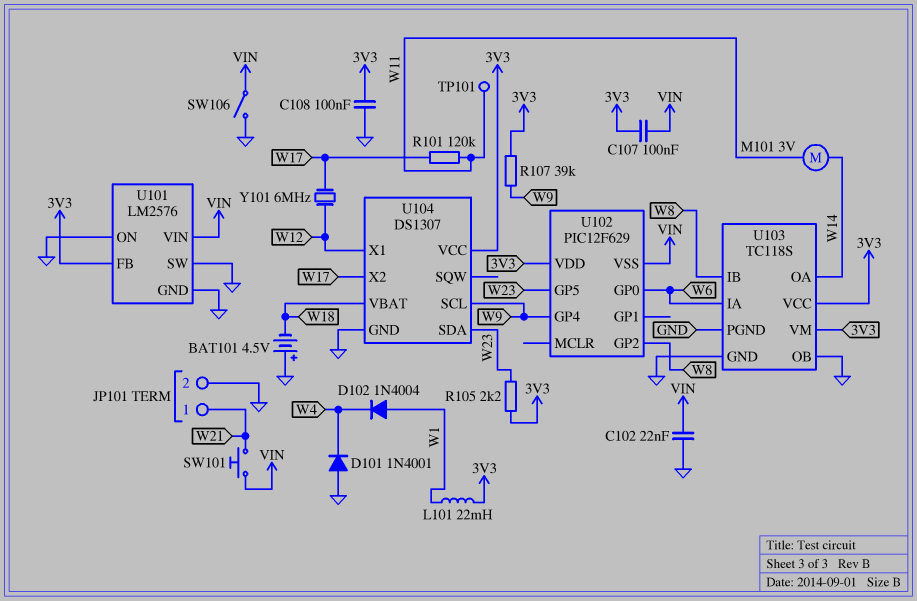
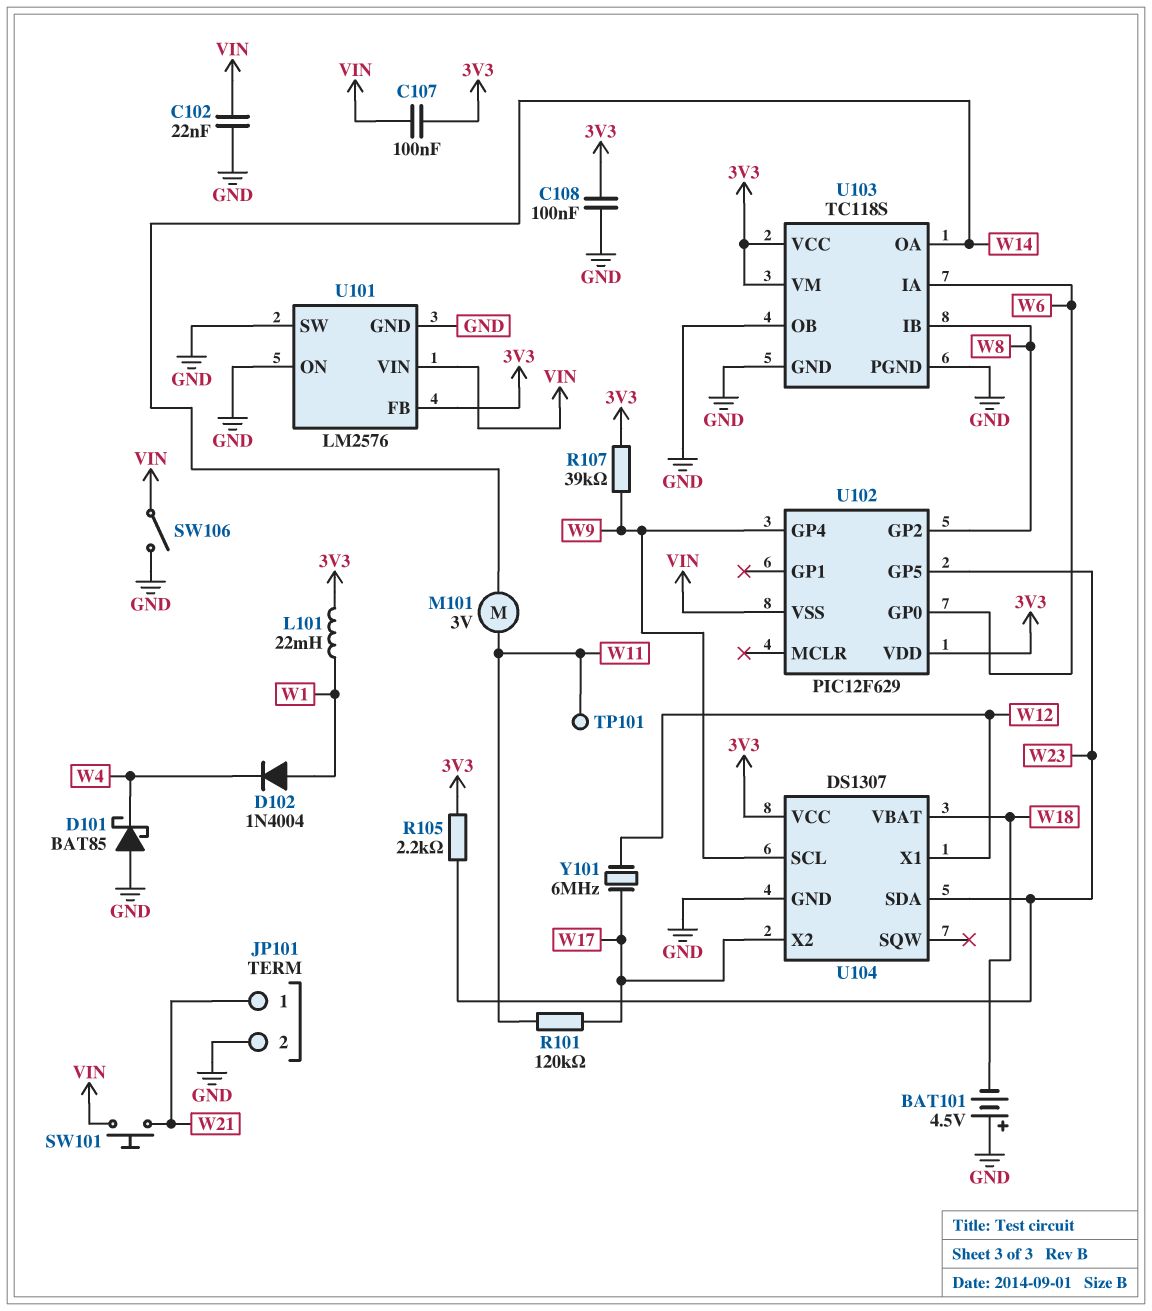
D101: diode 1N4001 (A GND, K W4) -> schottky BAT85 (A GND, K W4)

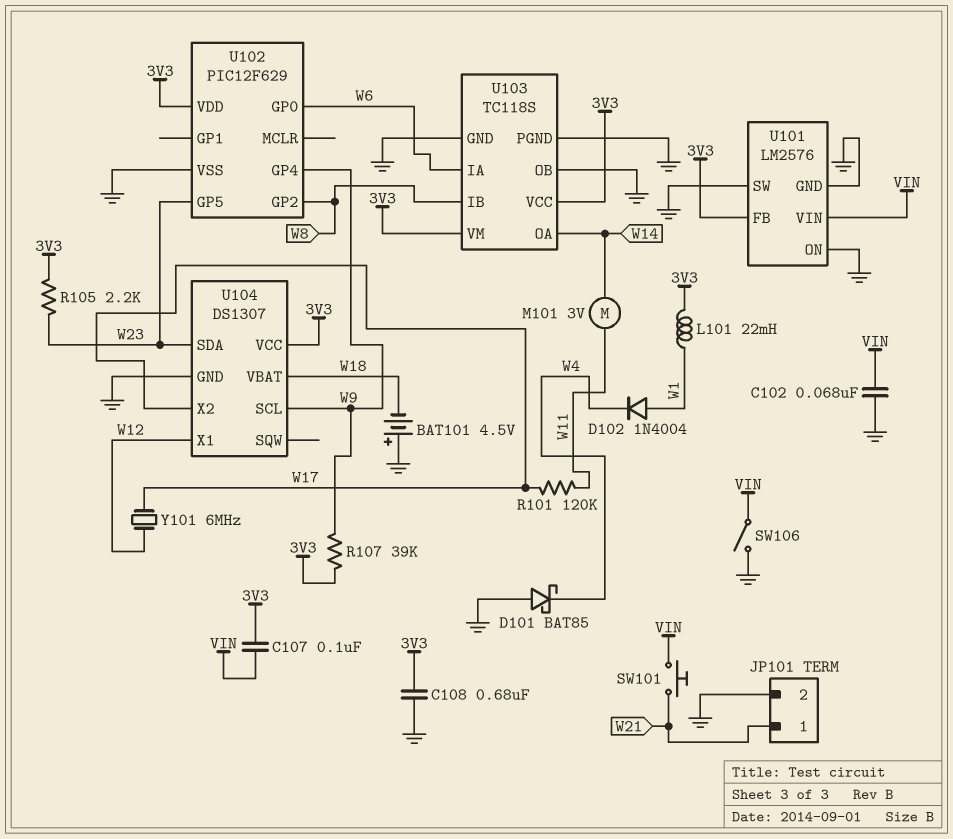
C102: 22nF (GND, VIN) -> 68nF (GND, VIN)
C108: 100nF (3V3, GND) -> 680nF (3V3, GND)
TP101: test point (W11) -> none
U102 pin VSS: VIN -> GND

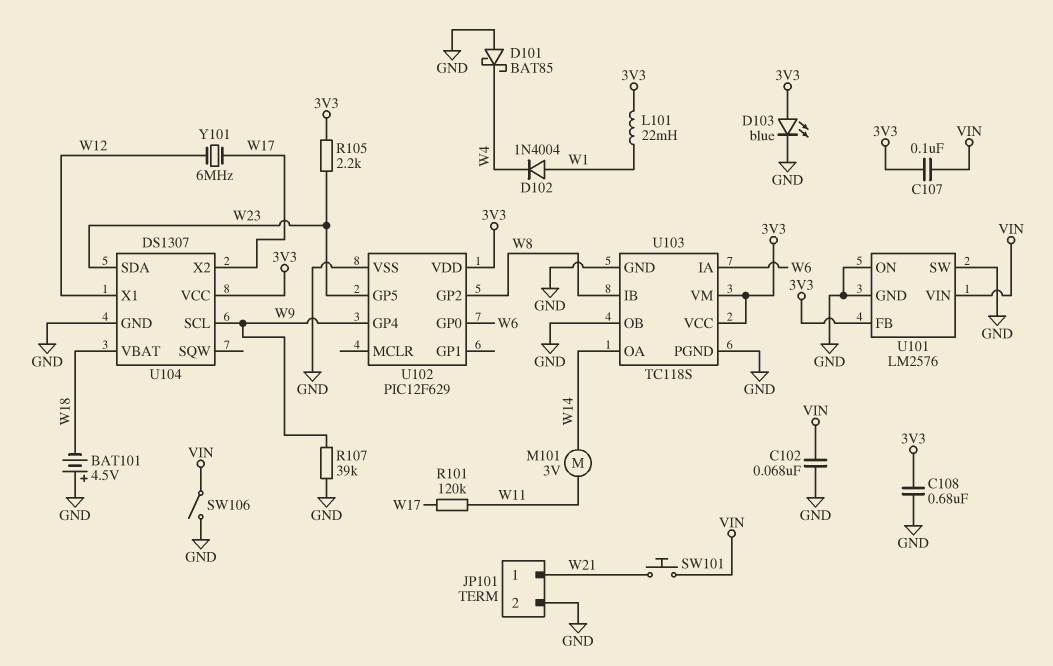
D103: none -> LED blue (A 3V3, K GND)
R107: 39k (3V3, W9) -> 39k (GND, W9)

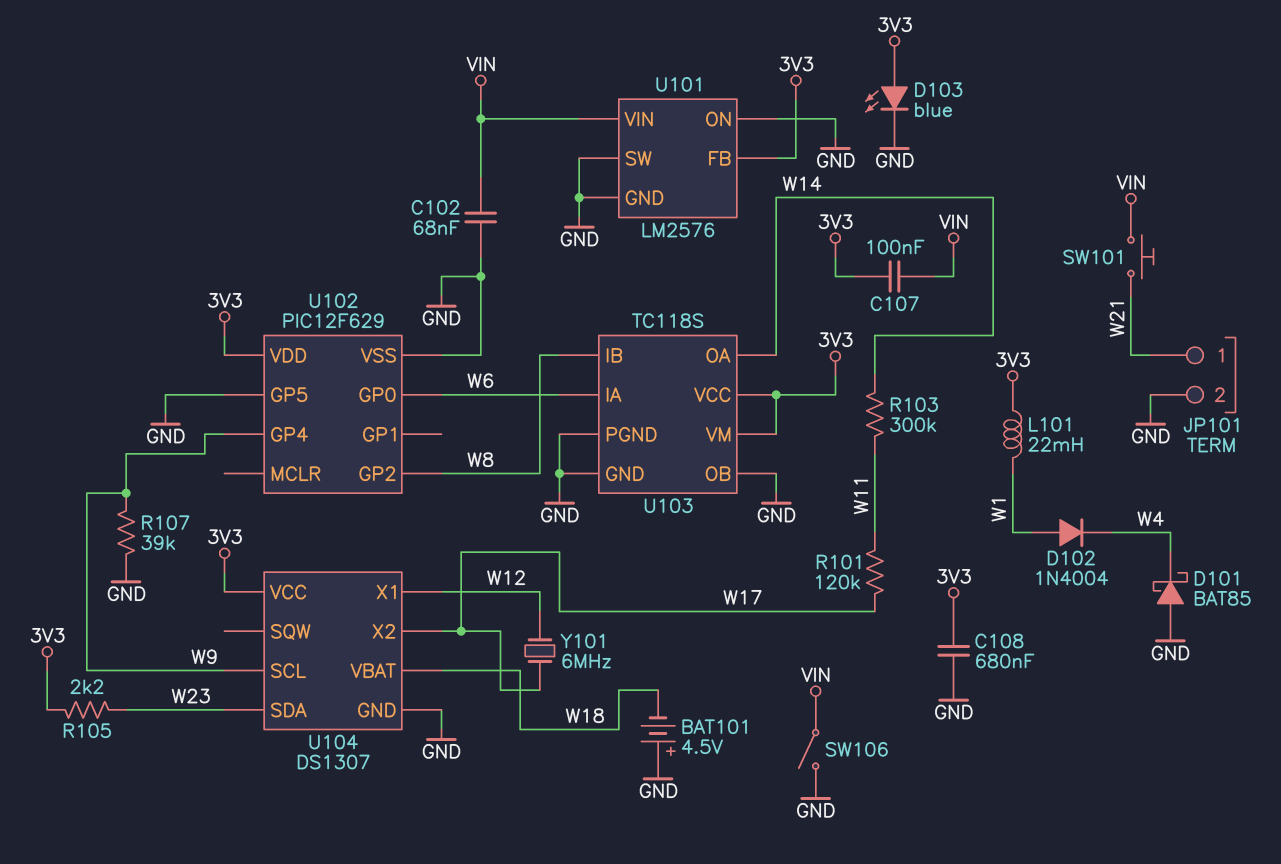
M101: motor 3V (W11, W14) -> none
R103: none -> 300k (W11, W14)
U102 pin GP5: W23 -> GND

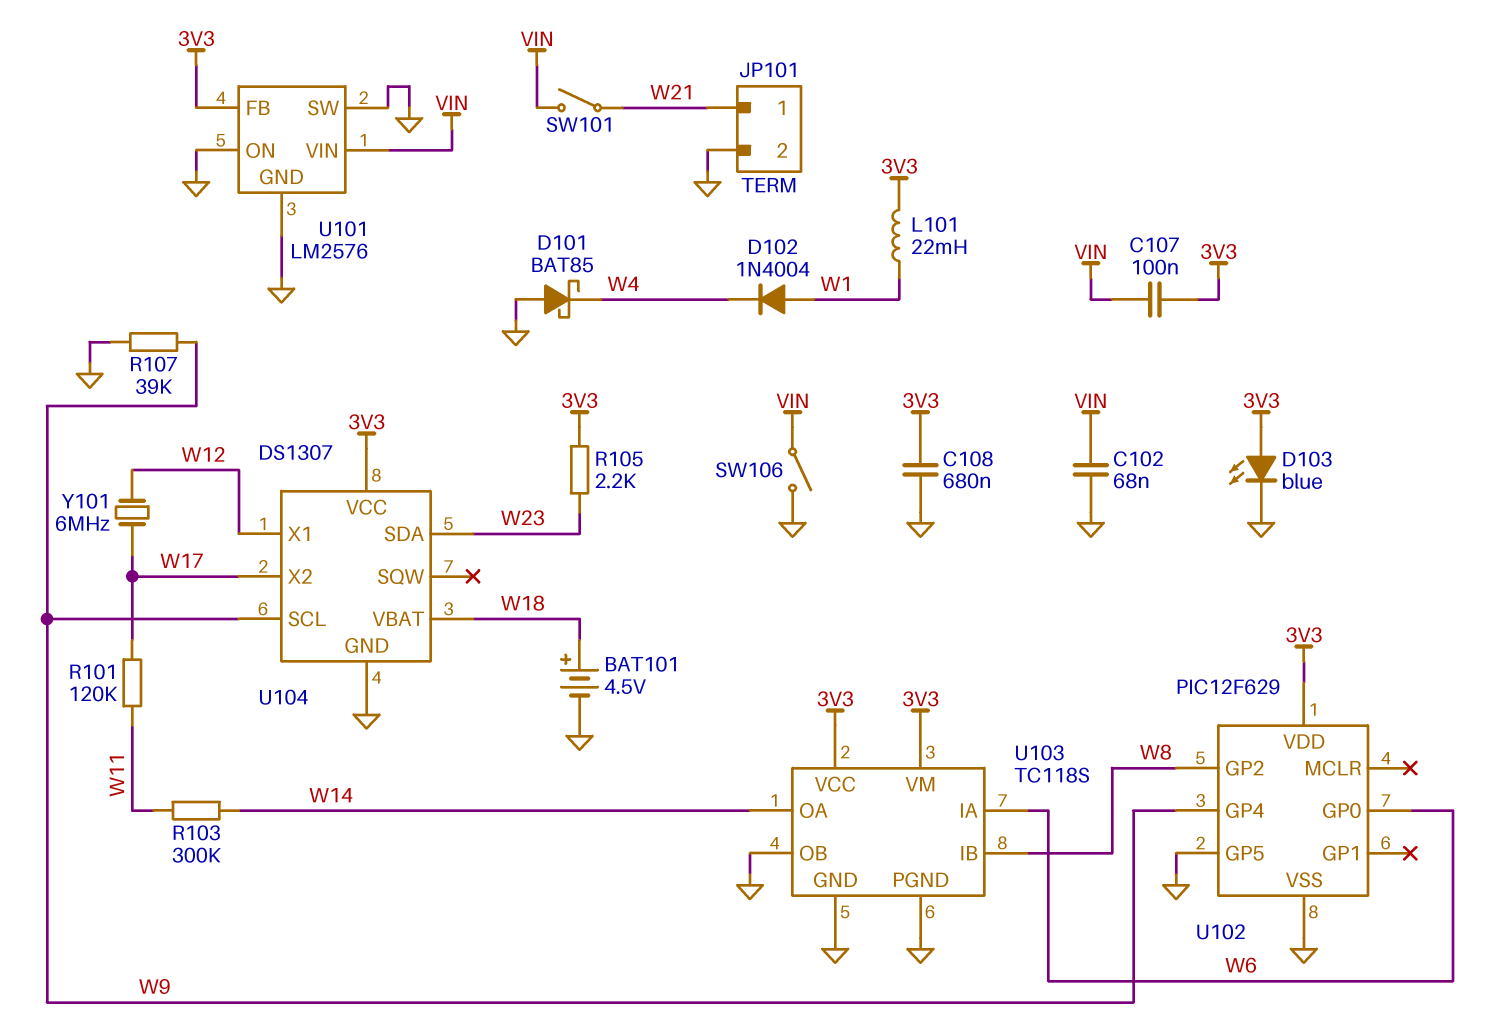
BAT101: 4.5V (plus GND, minus W18) -> 4.5V (plus W18, minus GND)
SW101: button (VIN, W21) -> switch (VIN, W21)

